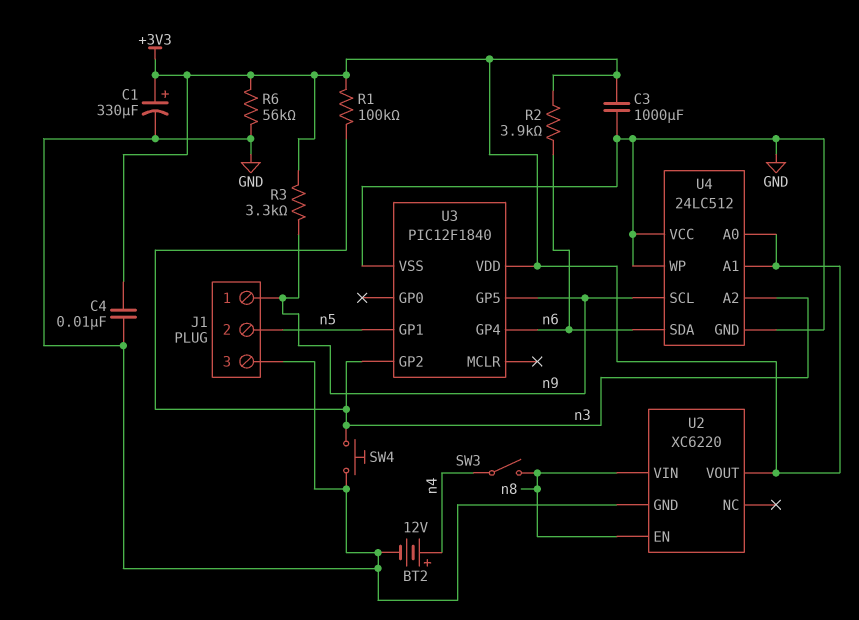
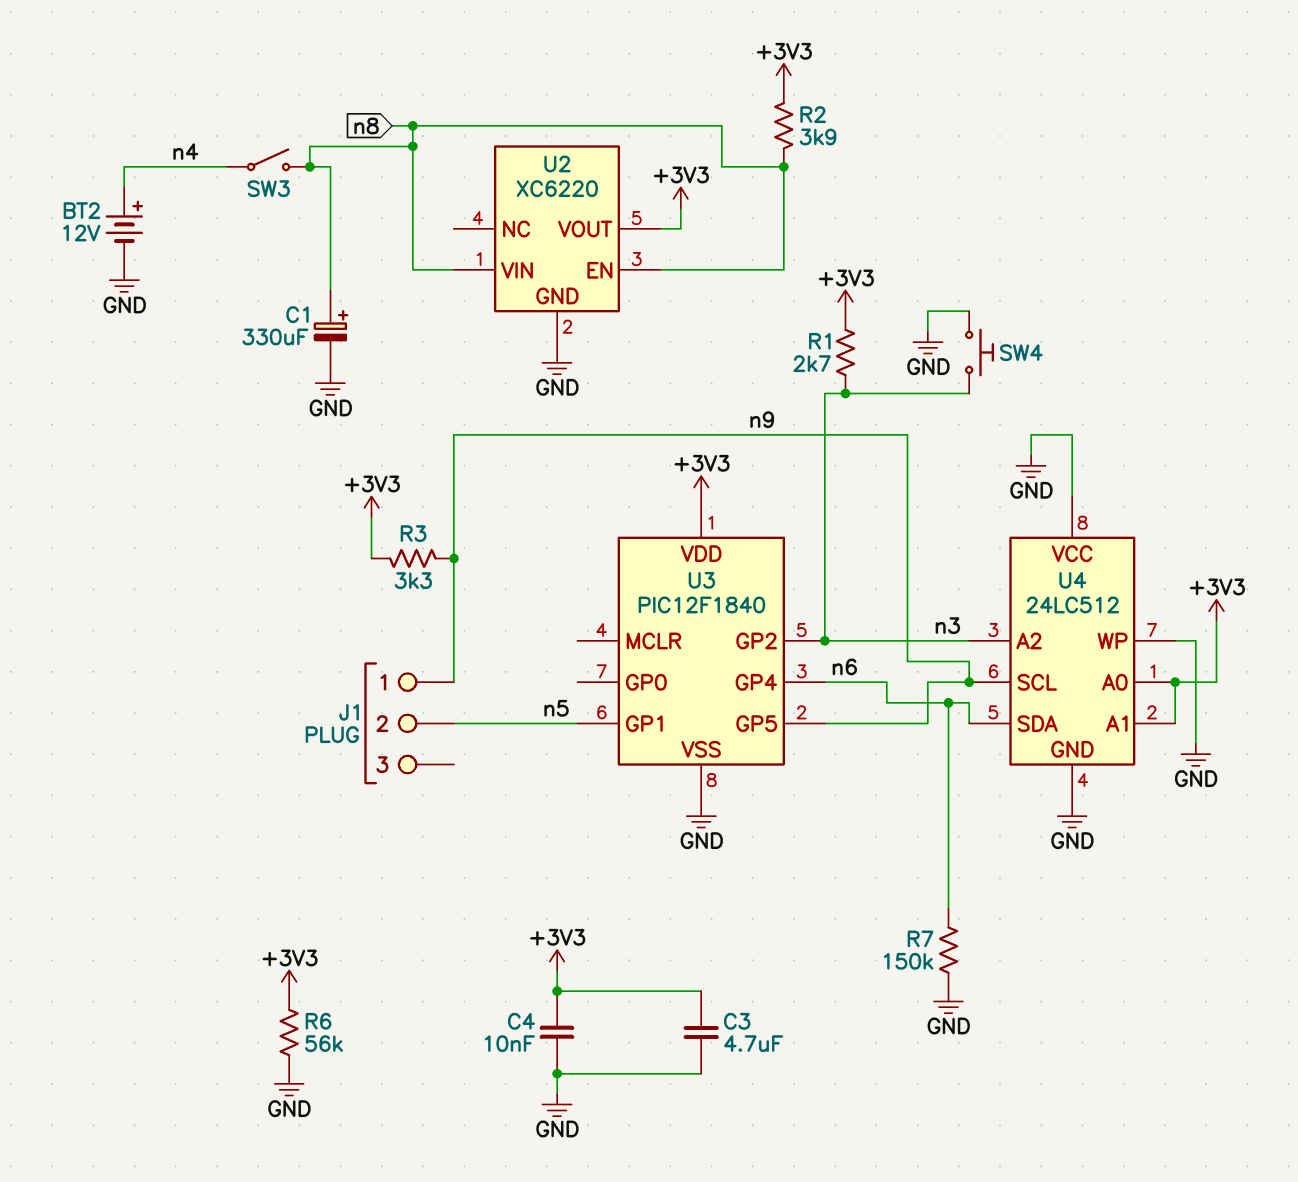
C1: 330uF (plus +3V3, minus GND) -> 330uF (plus n8, minus GND)
C3: 1000uF (+3V3, GND) -> 4.7uF (+3V3, GND)
J1 pin 3: GND -> none
R1: 100k (+3V3, n3) -> 2.7k (+3V3, n3)
R2: 3.9k (+3V3, n6) -> 3.9k (+3V3, n8)
R7: none -> 150k (GND, n6)

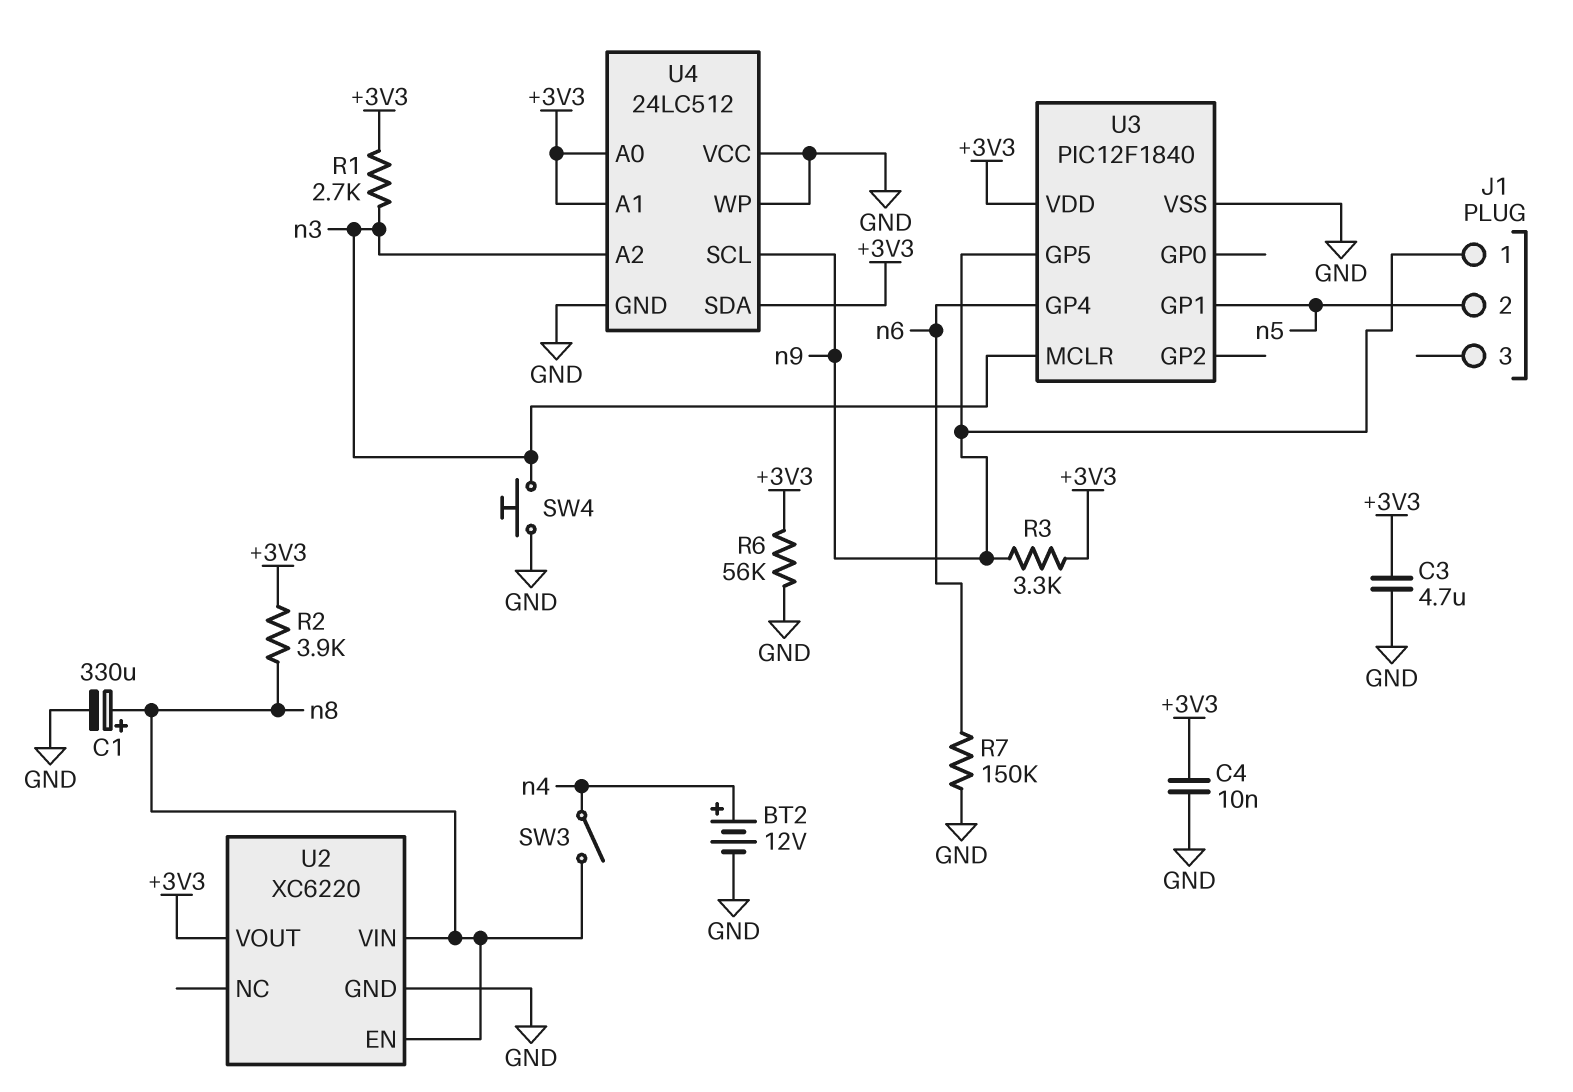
U3 pin GP2: n3 -> none
U3 pin MCLR: none -> n3
U4 pin SDA: n6 -> +3V3

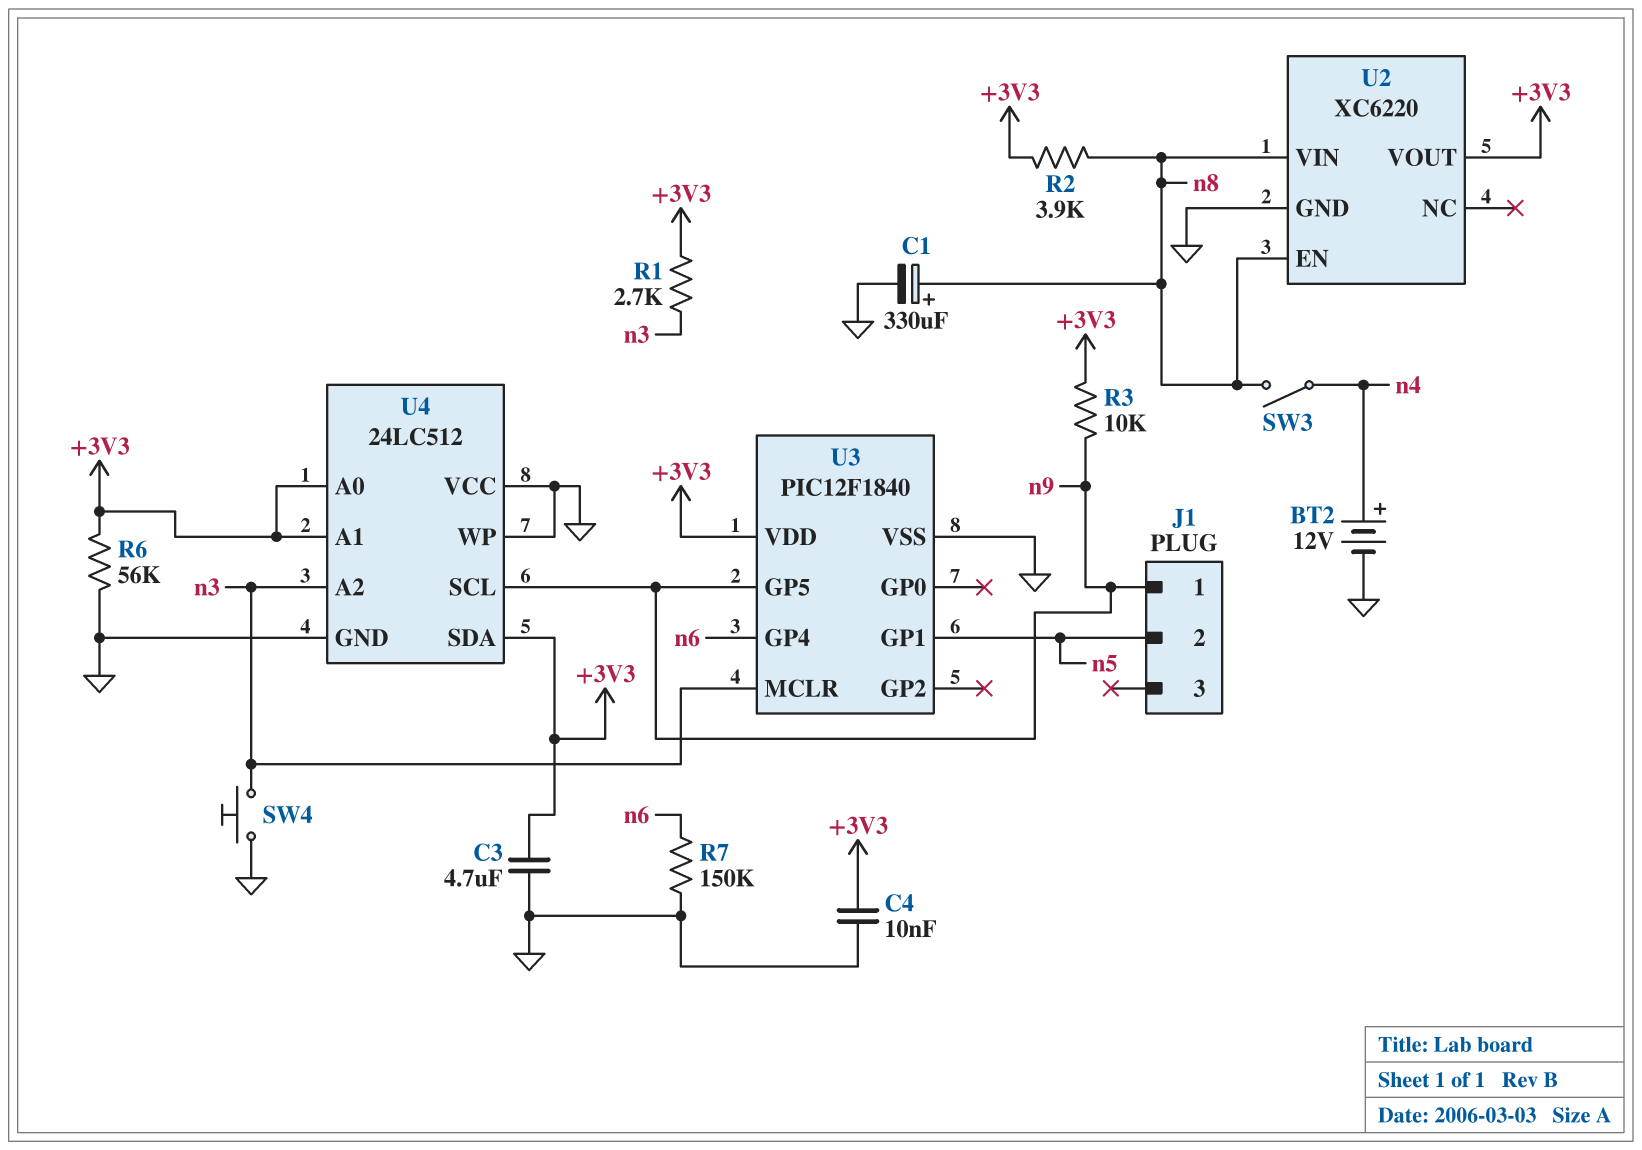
R3: 3.3k (+3V3, n9) -> 10k (+3V3, n9)

